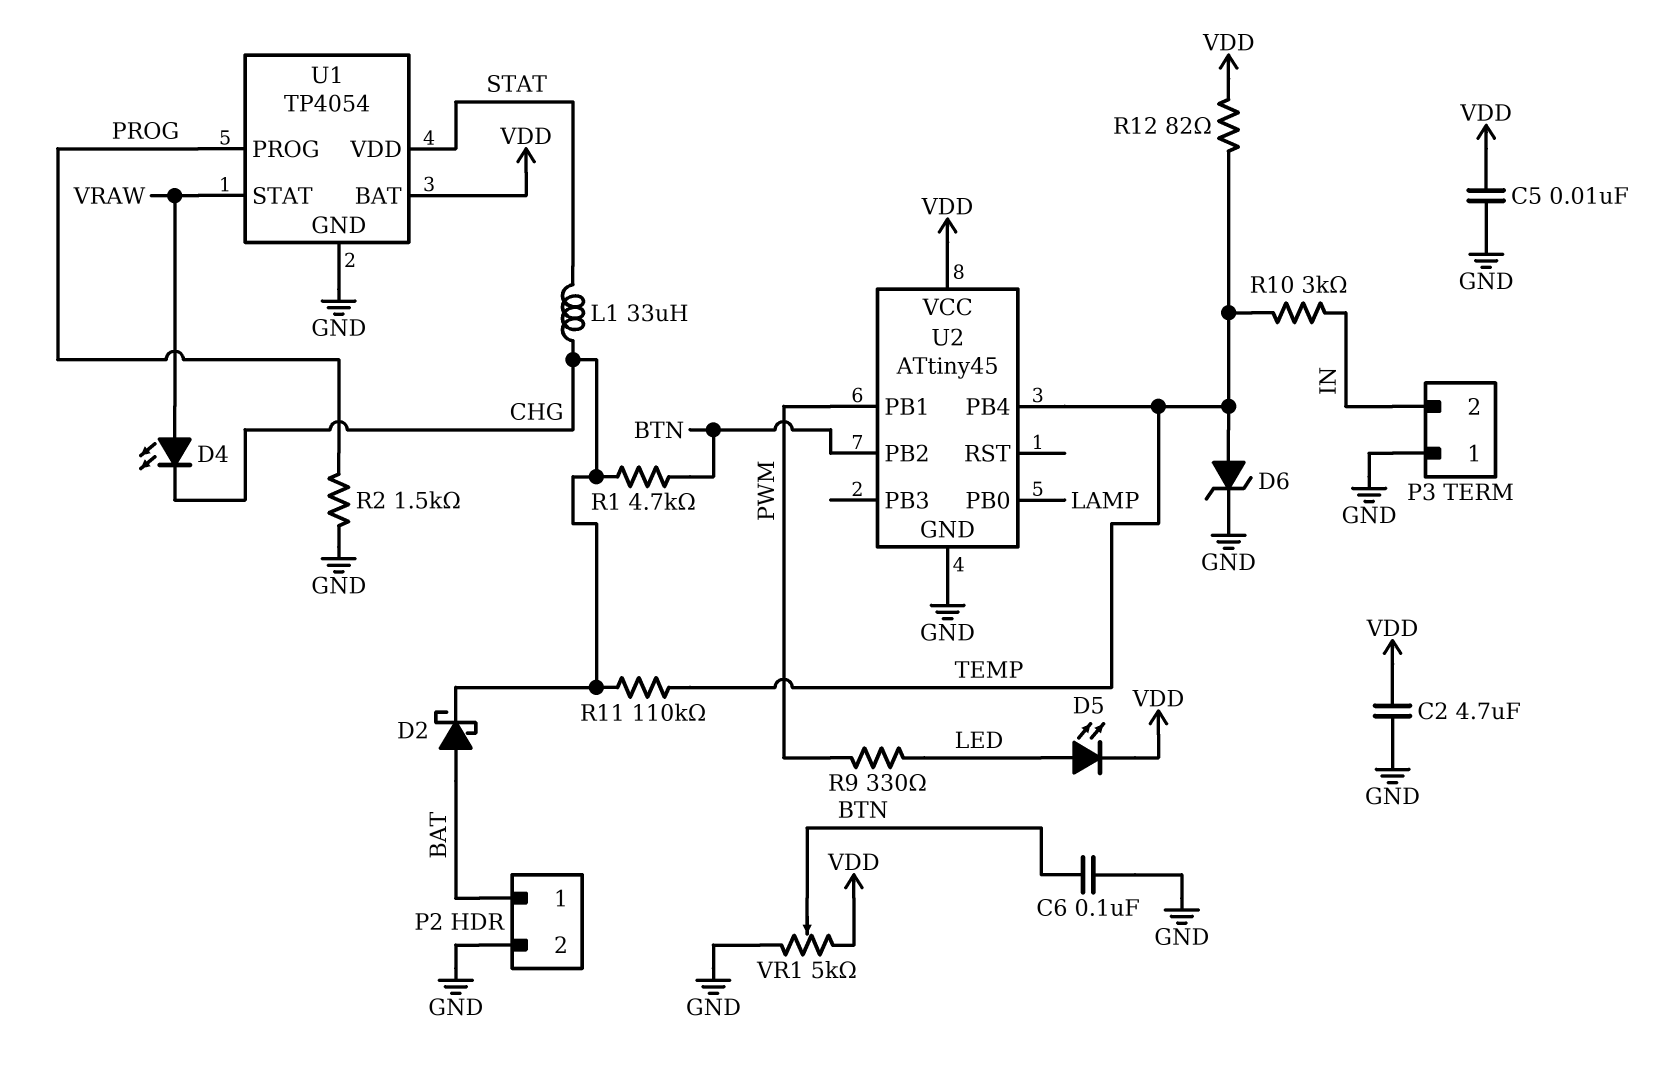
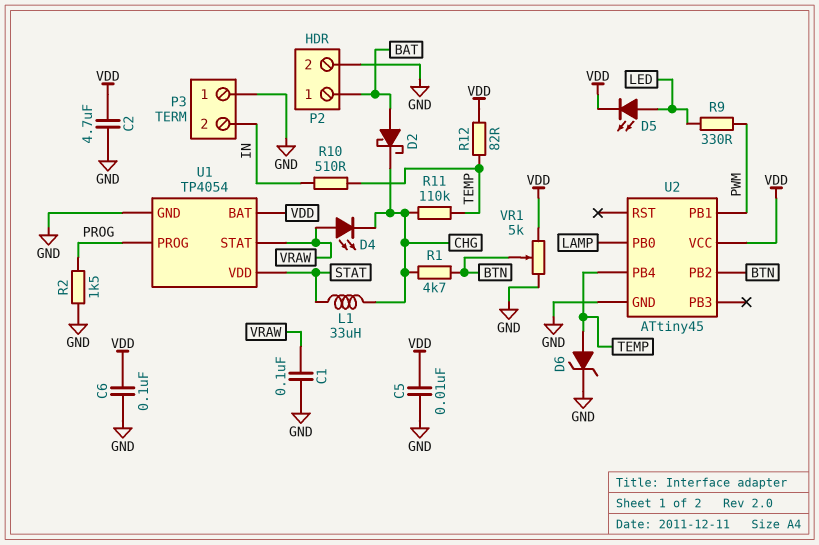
C1: none -> 100nF (GND, VRAW)
C6: 100nF (BTN, GND) -> 100nF (GND, VDD)
R10: 3k (IN, TEMP) -> 510 (IN, TEMP)

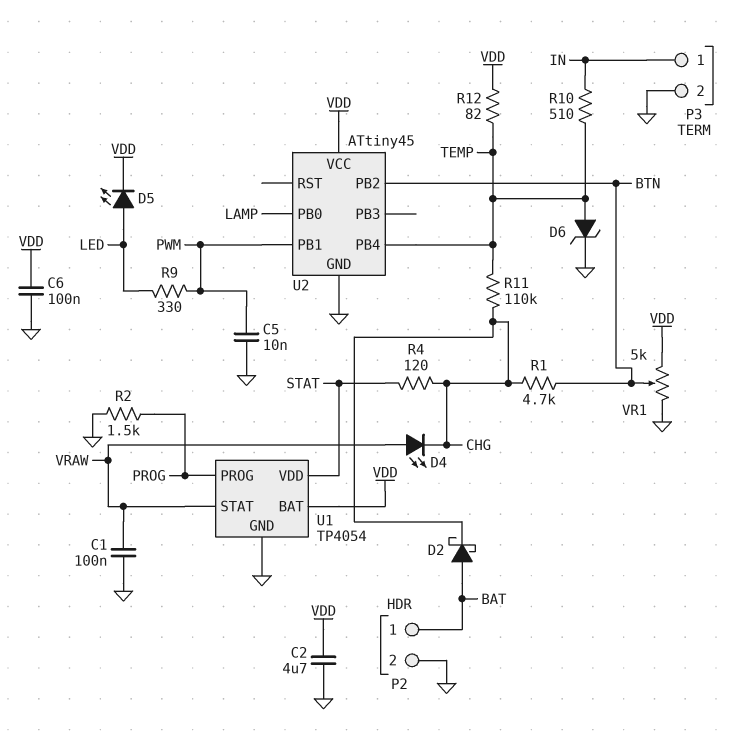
C5: 10nF (GND, VDD) -> 10nF (GND, PWM)
L1: 33uH (CHG, STAT) -> none
P3 pin 1: GND -> IN
P3 pin 2: IN -> GND
R4: none -> 120 (CHG, STAT)

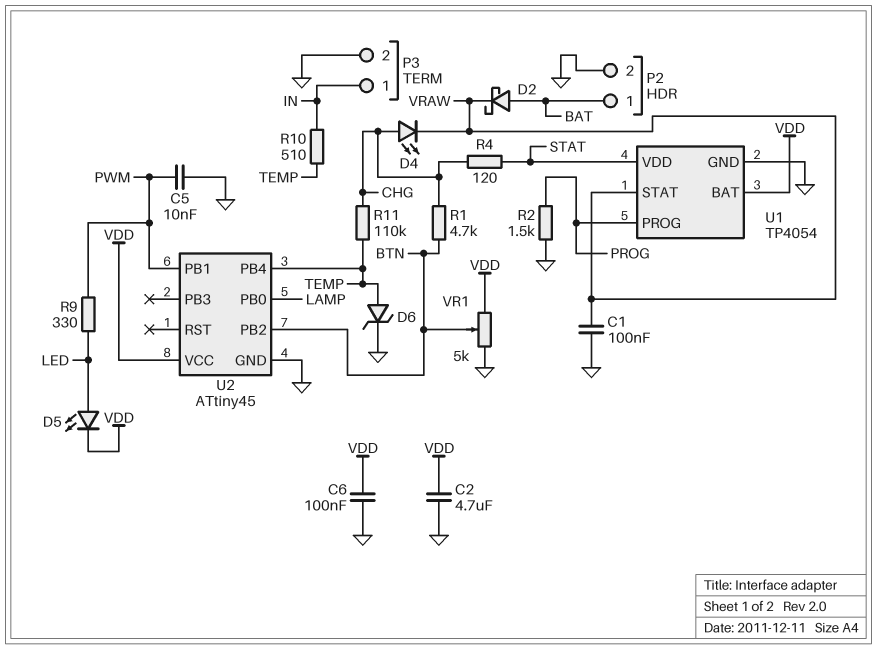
D2: schottky (A BAT, K CHG) -> schottky (A BAT, K VRAW)
D4: LED (A VRAW, K CHG) -> LED (A CHG, K VRAW)
R12: 82 (TEMP, VDD) -> none

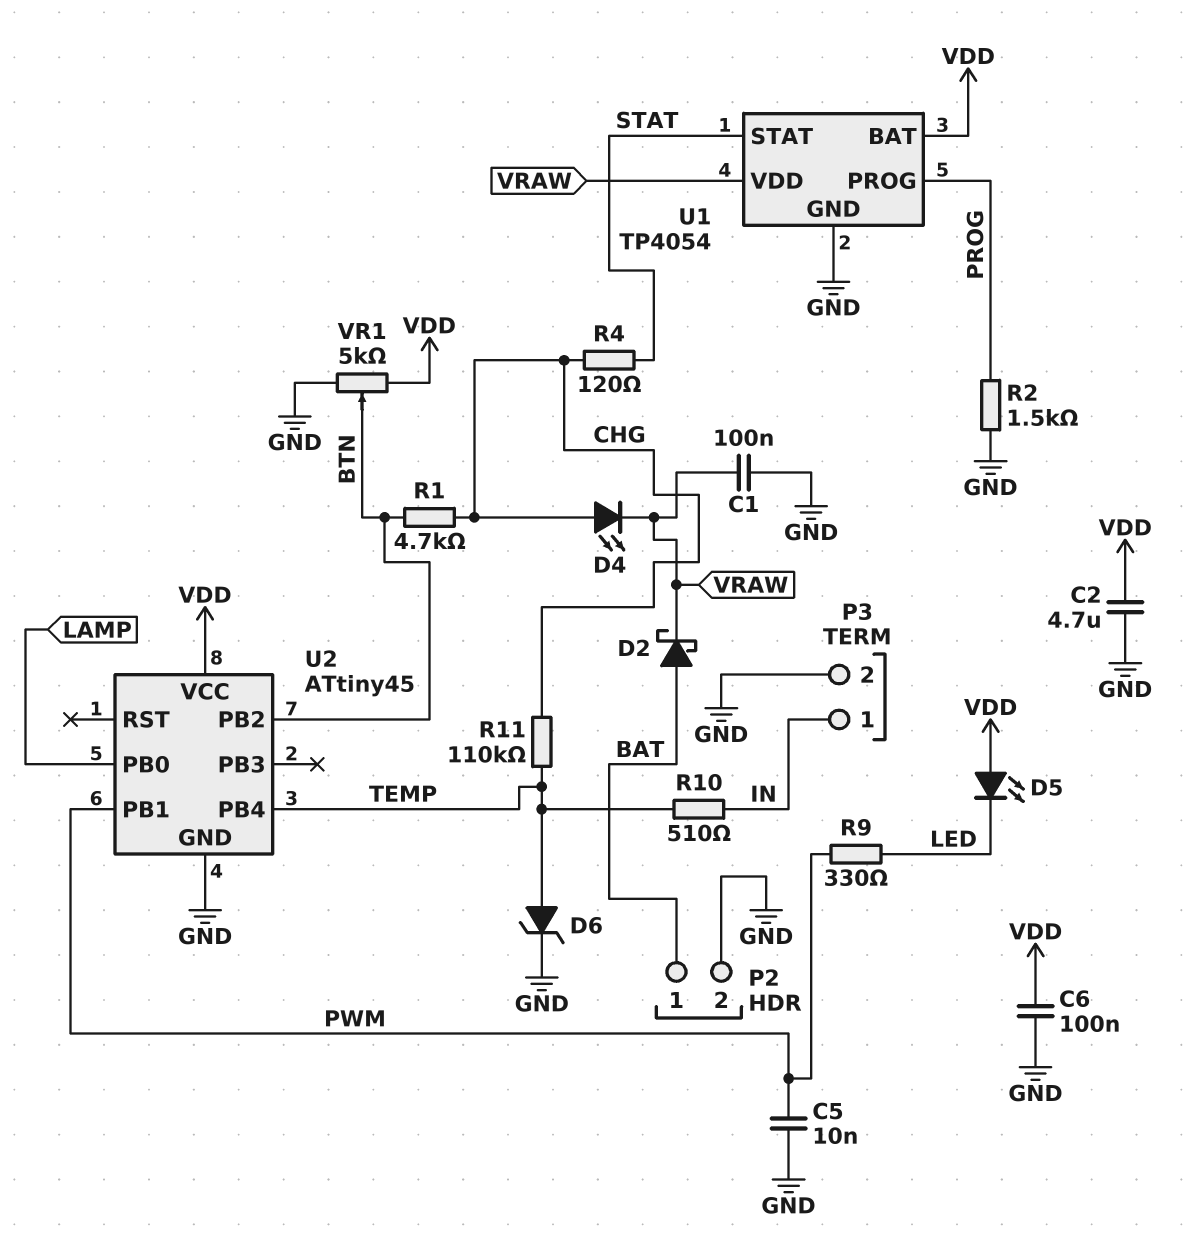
D5: LED (A LED, K VDD) -> LED (A VDD, K LED)
U1 pin STAT: VRAW -> STAT
U1 pin VDD: STAT -> VRAW

